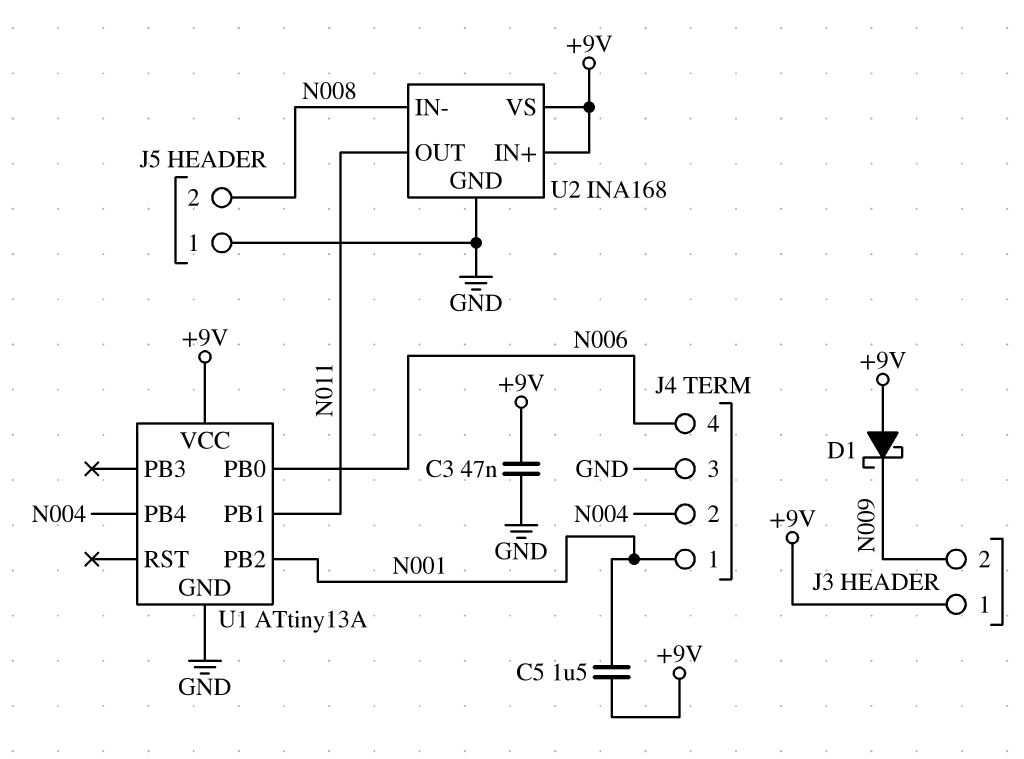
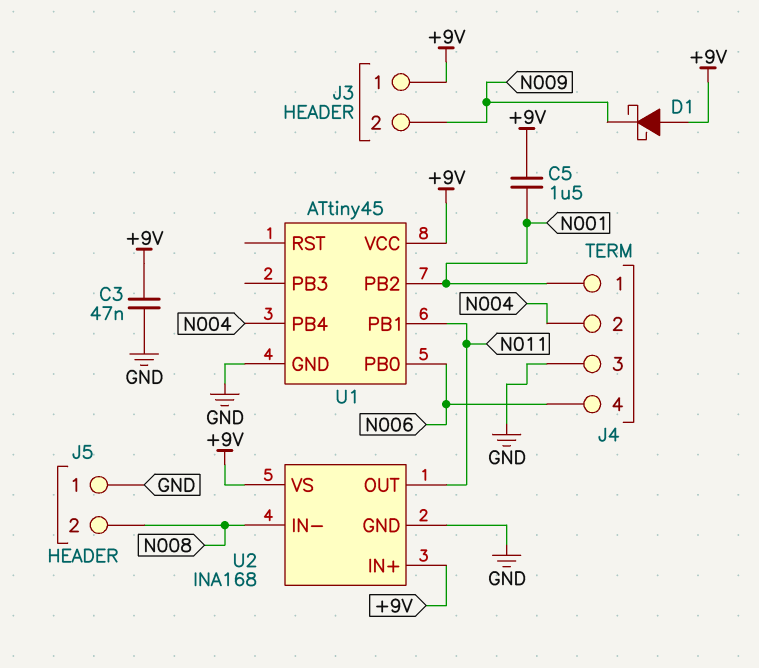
U1: ATtiny13A -> ATtiny45

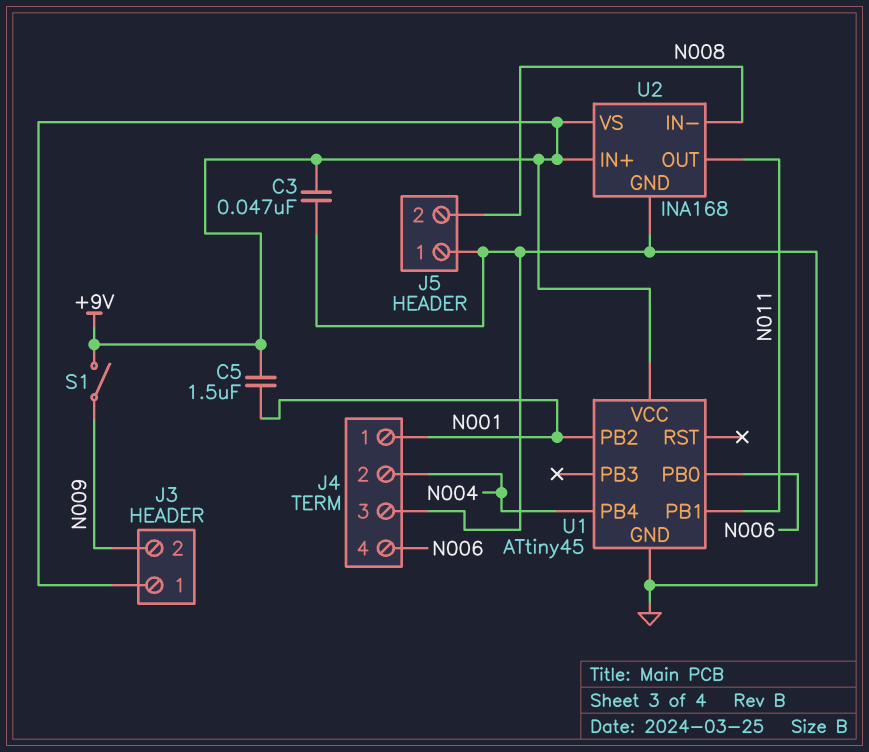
D1: schottky (A +9V, K N009) -> none
S1: none -> switch (+9V, N009)

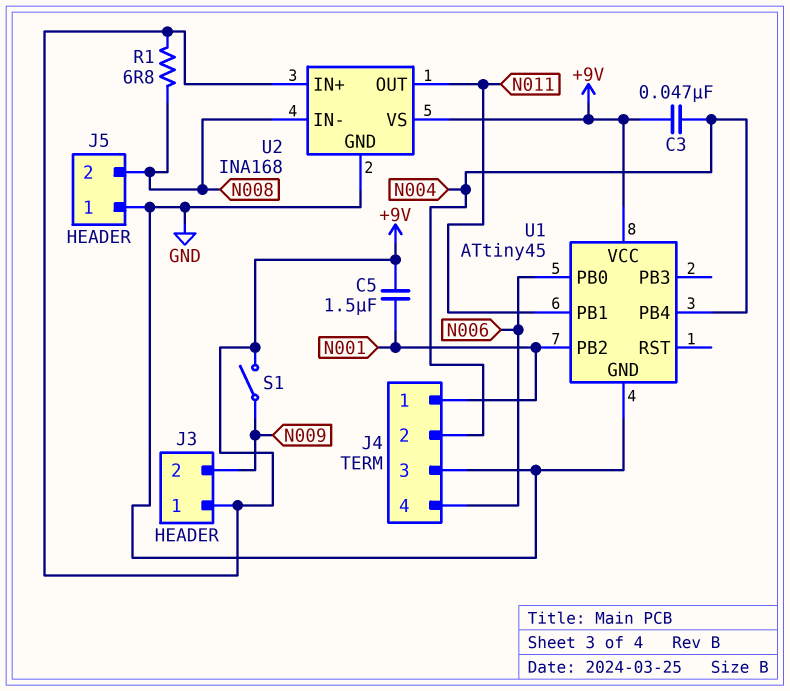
C3: 47nF (+9V, GND) -> 47nF (+9V, N004)
R1: none -> 6.8 (+9V, N008)

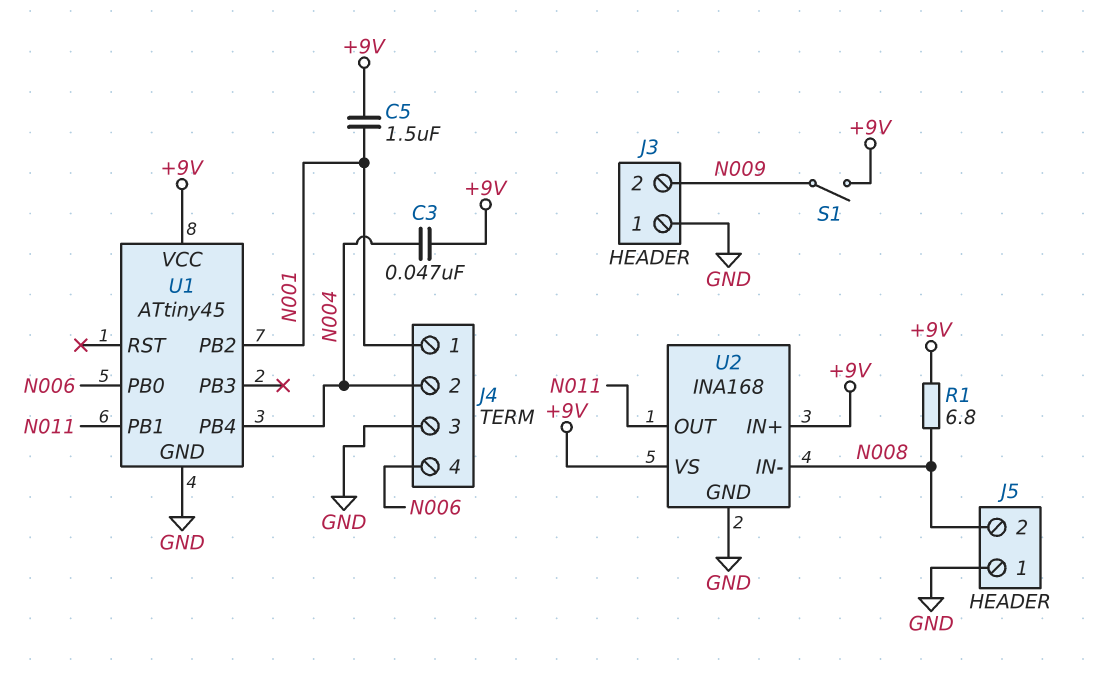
J3 pin 1: +9V -> GND

